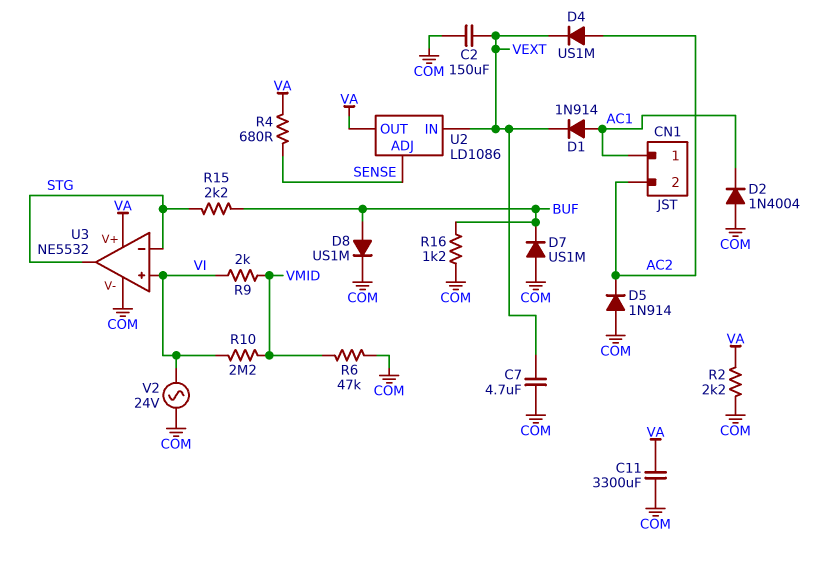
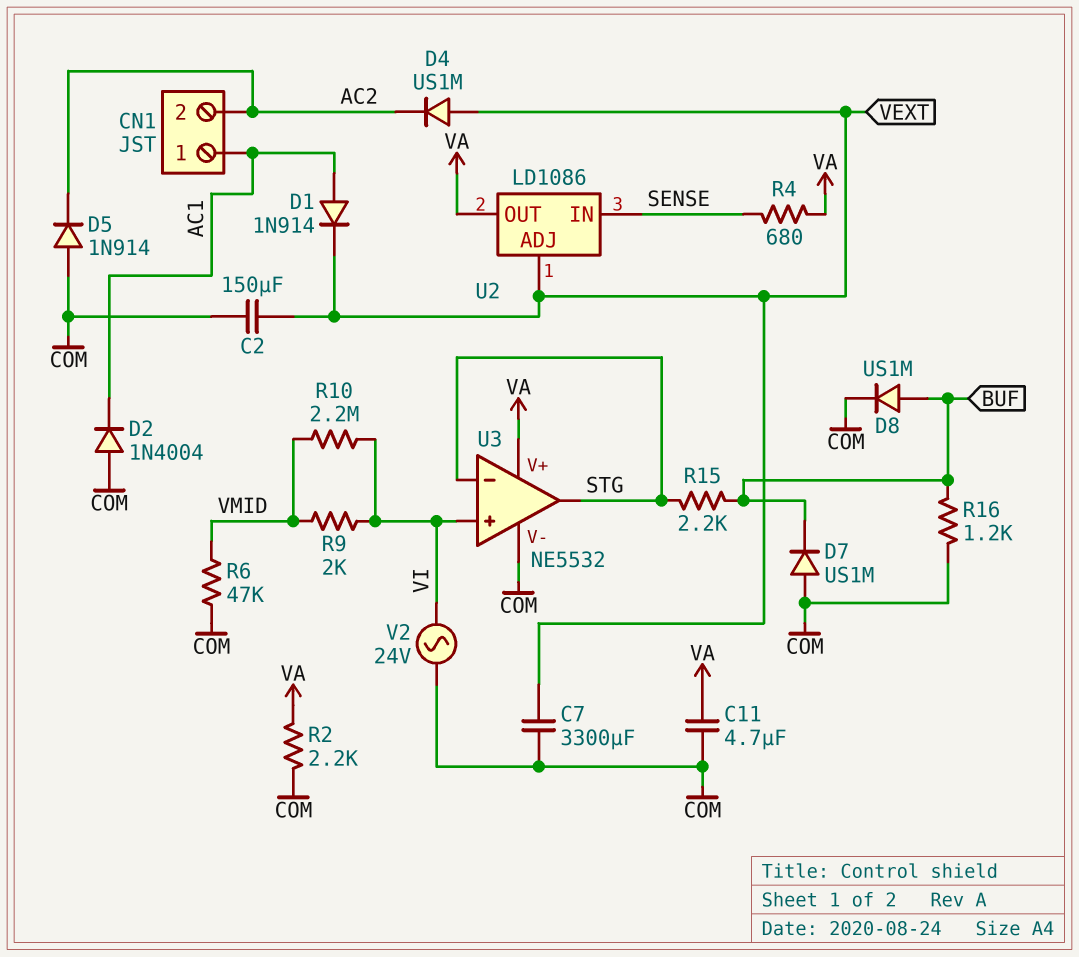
C7: 4.7uF (COM, VEXT) -> 3300uF (COM, VEXT)
C11: 3300uF (COM, VA) -> 4.7uF (COM, VA)
D4: diode US1M (A AC2, K VEXT) -> diode US1M (A VEXT, K AC2)
U2 pin ADJ: SENSE -> VEXT
U2 pin IN: VEXT -> SENSE

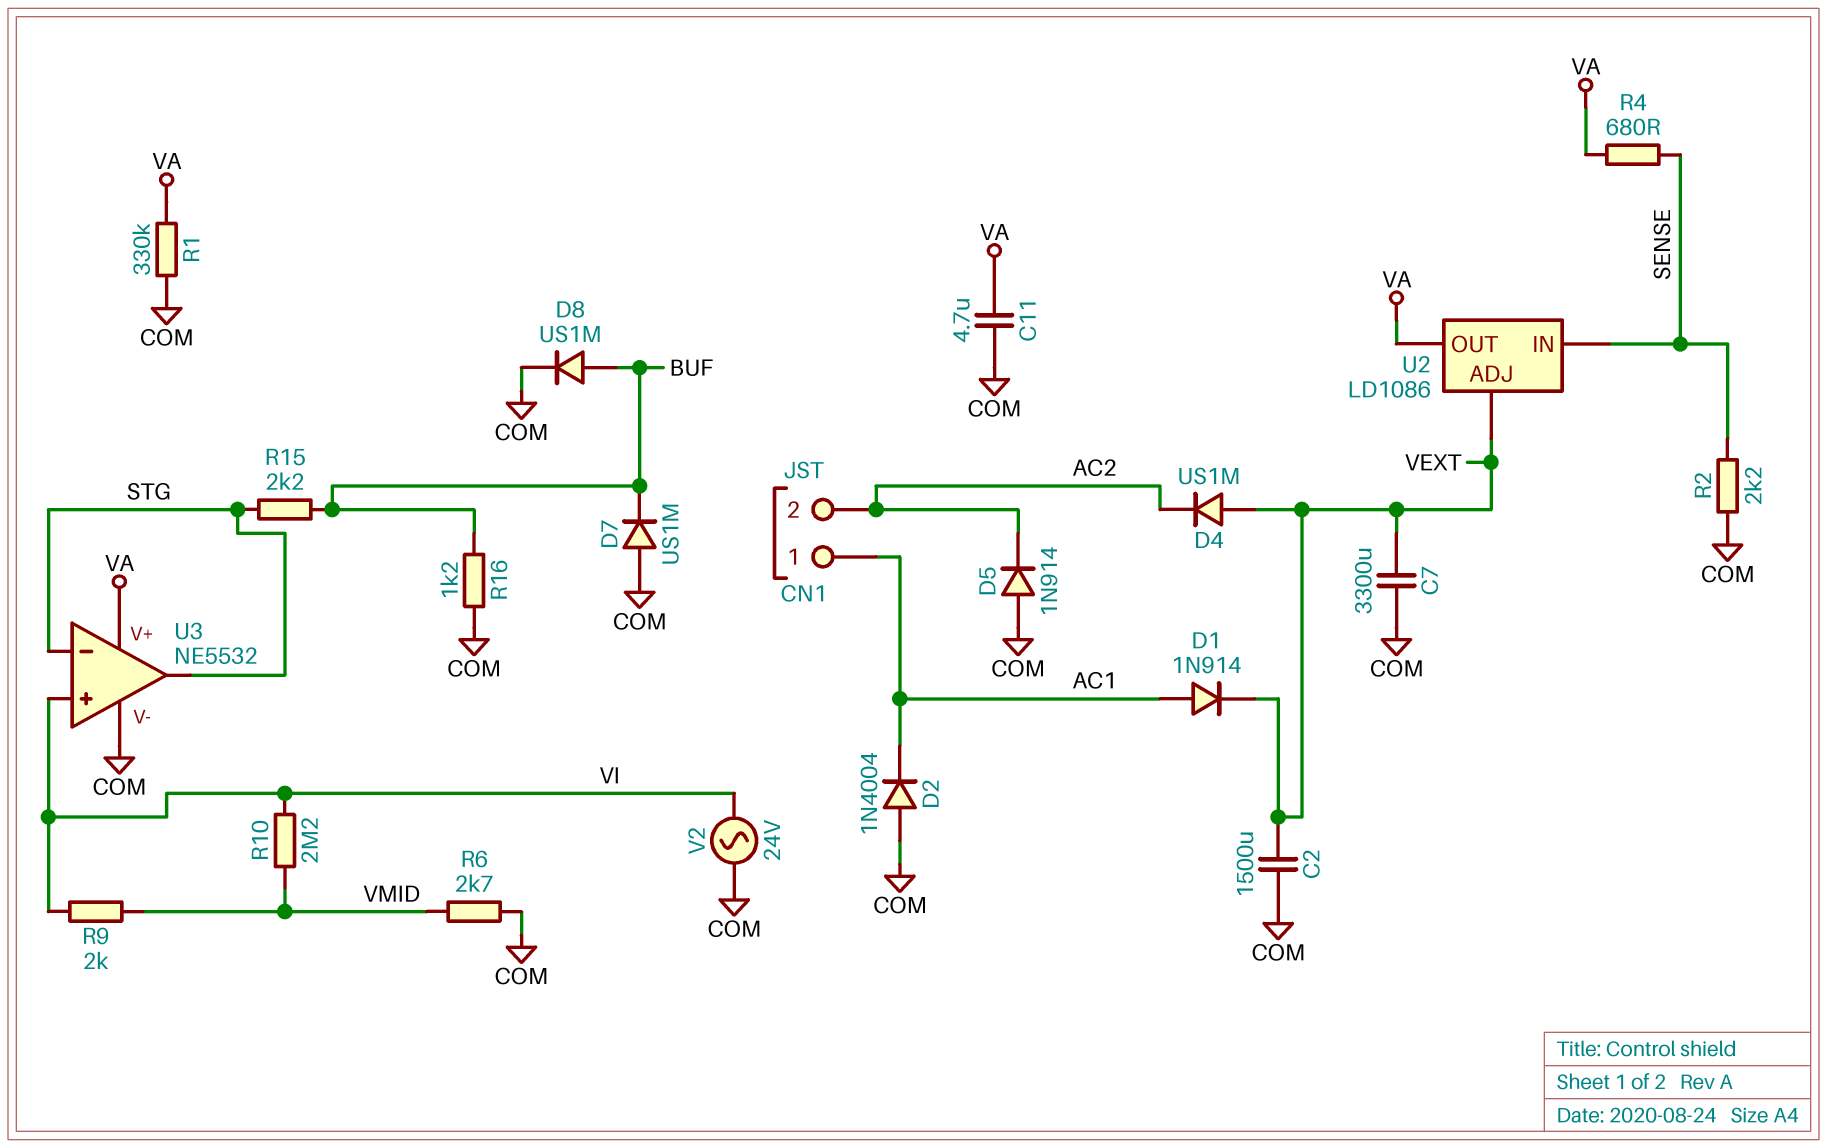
C2: 150uF (COM, VEXT) -> 1500uF (COM, VEXT)
R1: none -> 330k (COM, VA)
R2: 2.2k (COM, VA) -> 2.2k (COM, SENSE)
R6: 47k (COM, VMID) -> 2.7k (COM, VMID)

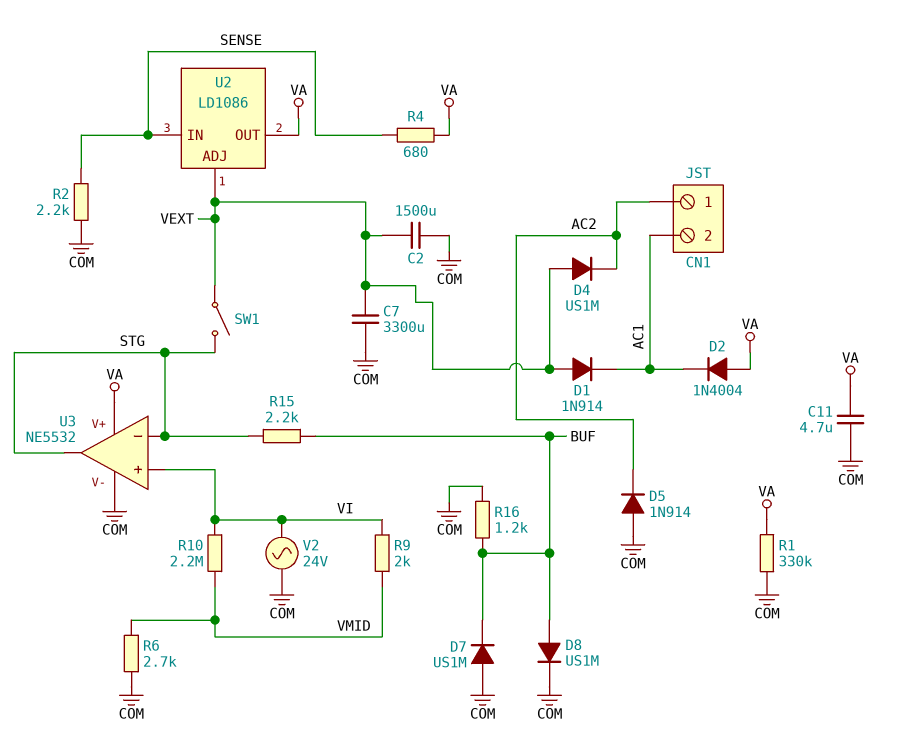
CN1 pin 1: AC1 -> AC2
CN1 pin 2: AC2 -> AC1
D1: diode 1N914 (A AC1, K VEXT) -> diode 1N914 (A VEXT, K AC1)
D2: diode 1N4004 (A COM, K AC1) -> diode 1N4004 (A VA, K AC1)
SW1: none -> switch (STG, VEXT)

